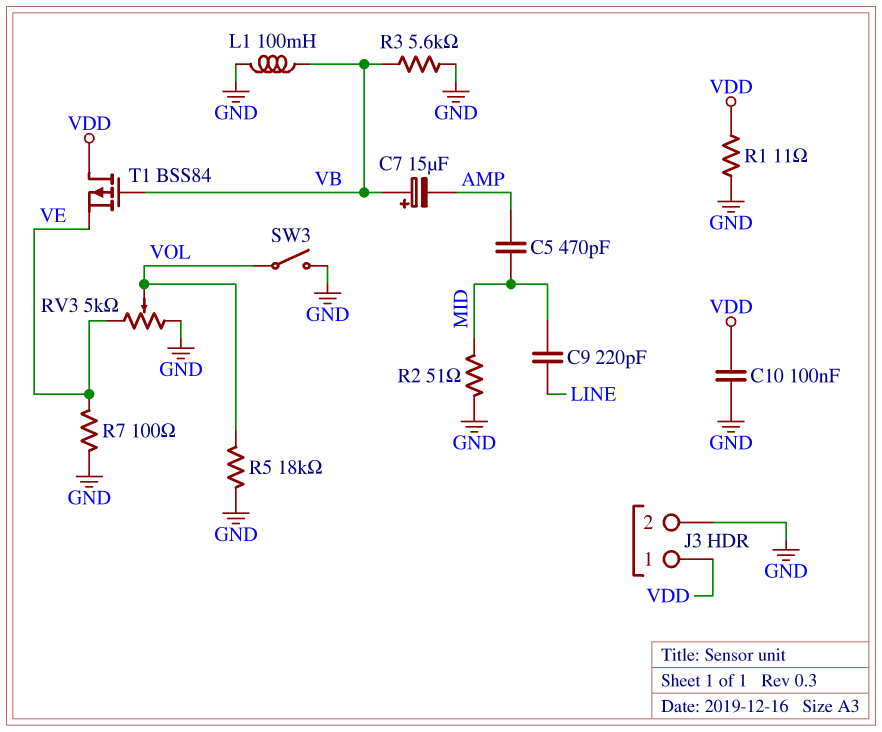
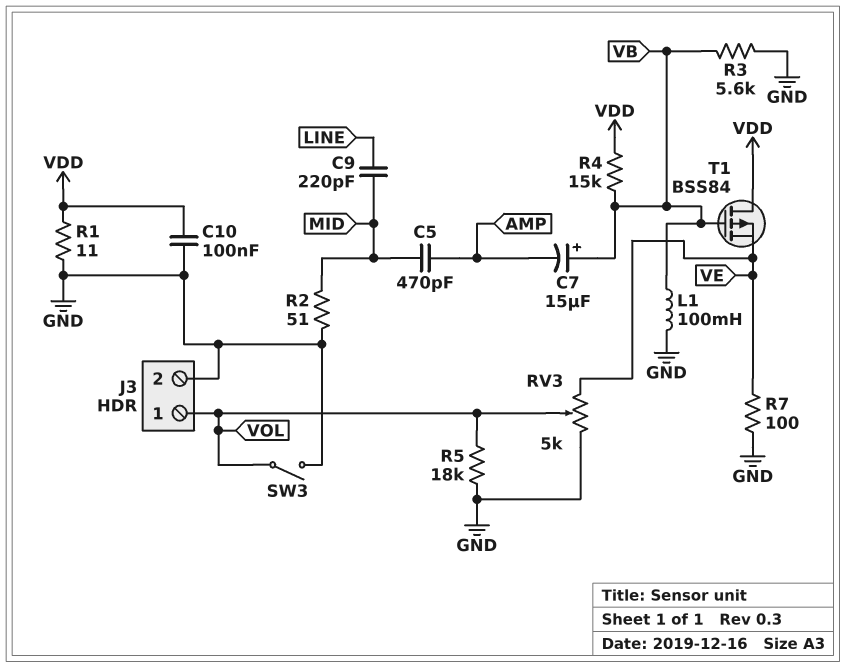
J3 pin 1: VDD -> VOL
R4: none -> 15k (VB, VDD)

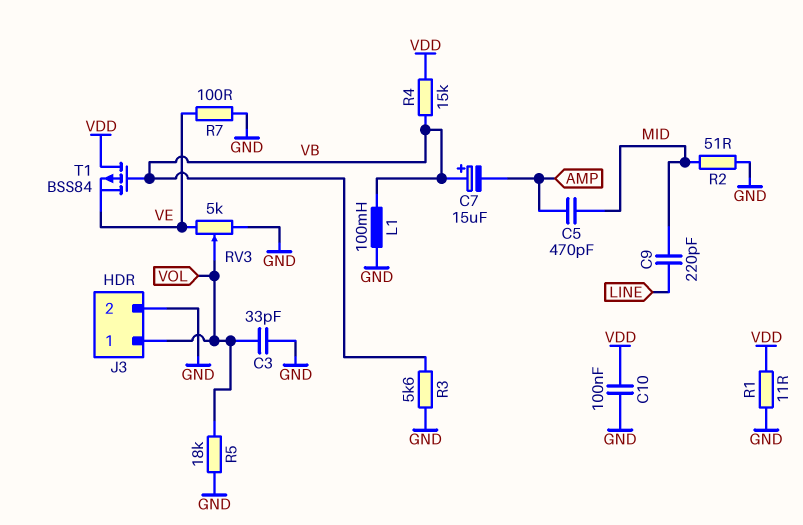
C3: none -> 33pF (GND, VOL)
SW3: switch (GND, VOL) -> none

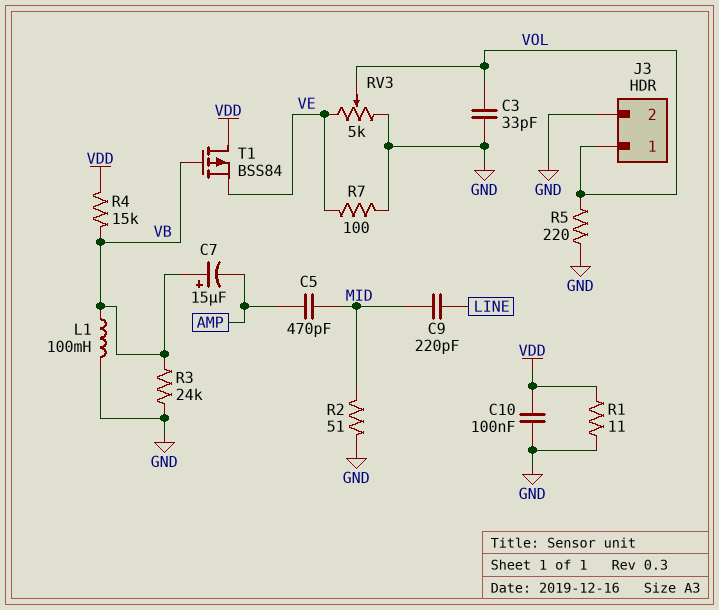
R3: 5.6k (GND, VB) -> 24k (GND, VB)
R5: 18k (GND, VOL) -> 220 (GND, VOL)

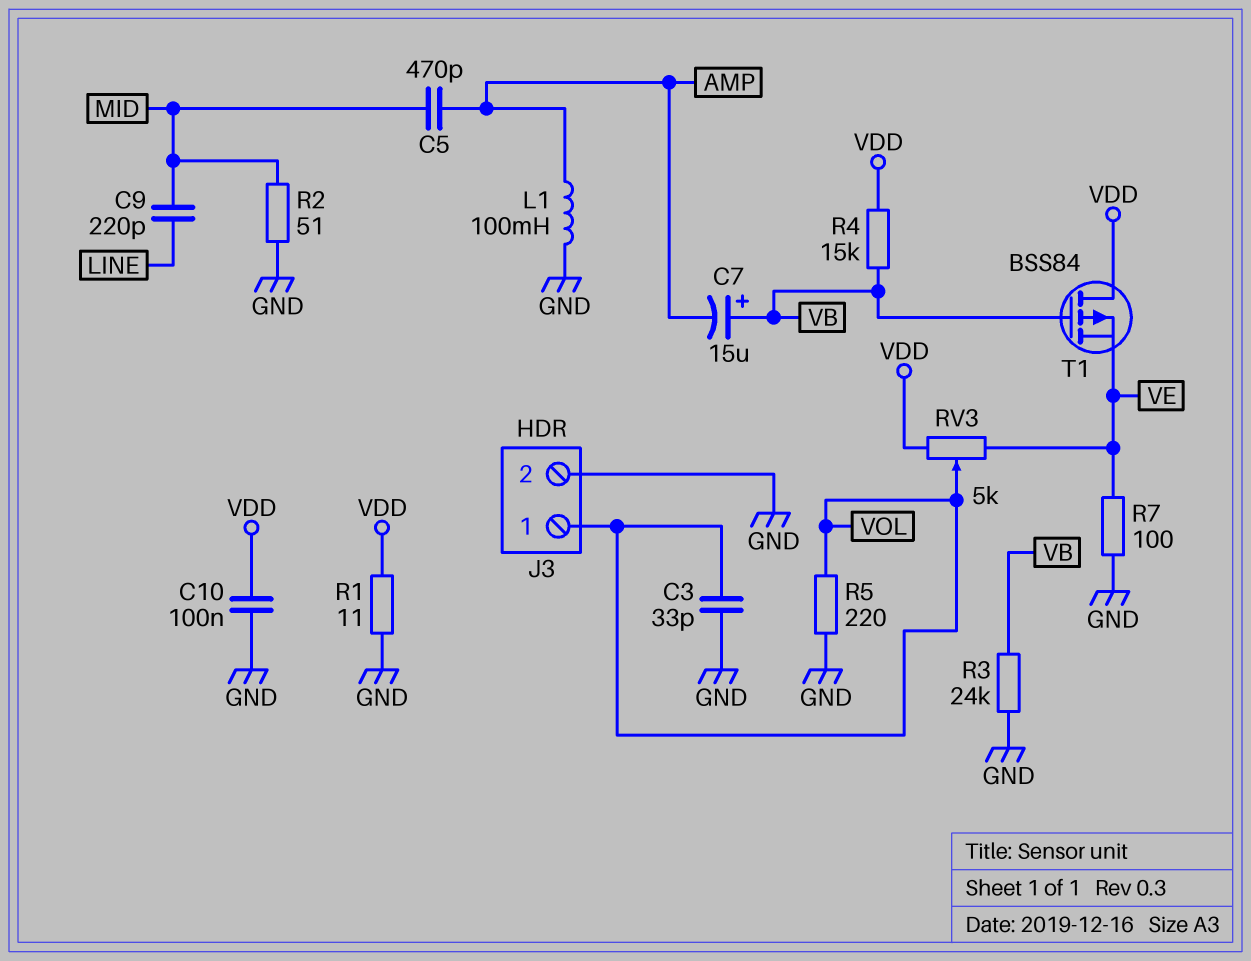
L1: 100mH (GND, VB) -> 100mH (AMP, GND)
RV3: 5k (GND, VE, wiper VOL) -> 5k (VDD, VE, wiper VOL)

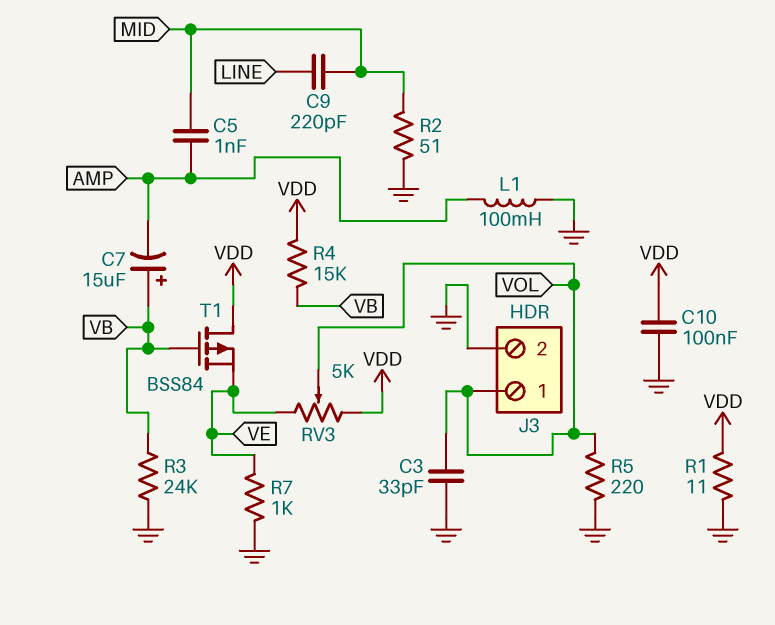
C5: 470pF (AMP, MID) -> 1nF (AMP, MID)
R7: 100 (GND, VE) -> 1k (GND, VE)

